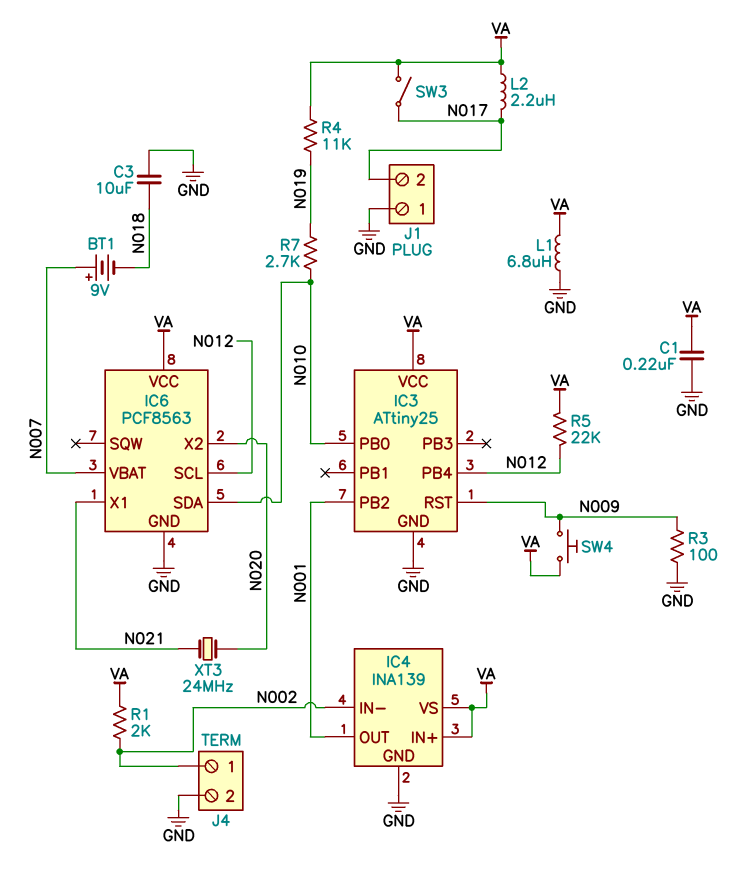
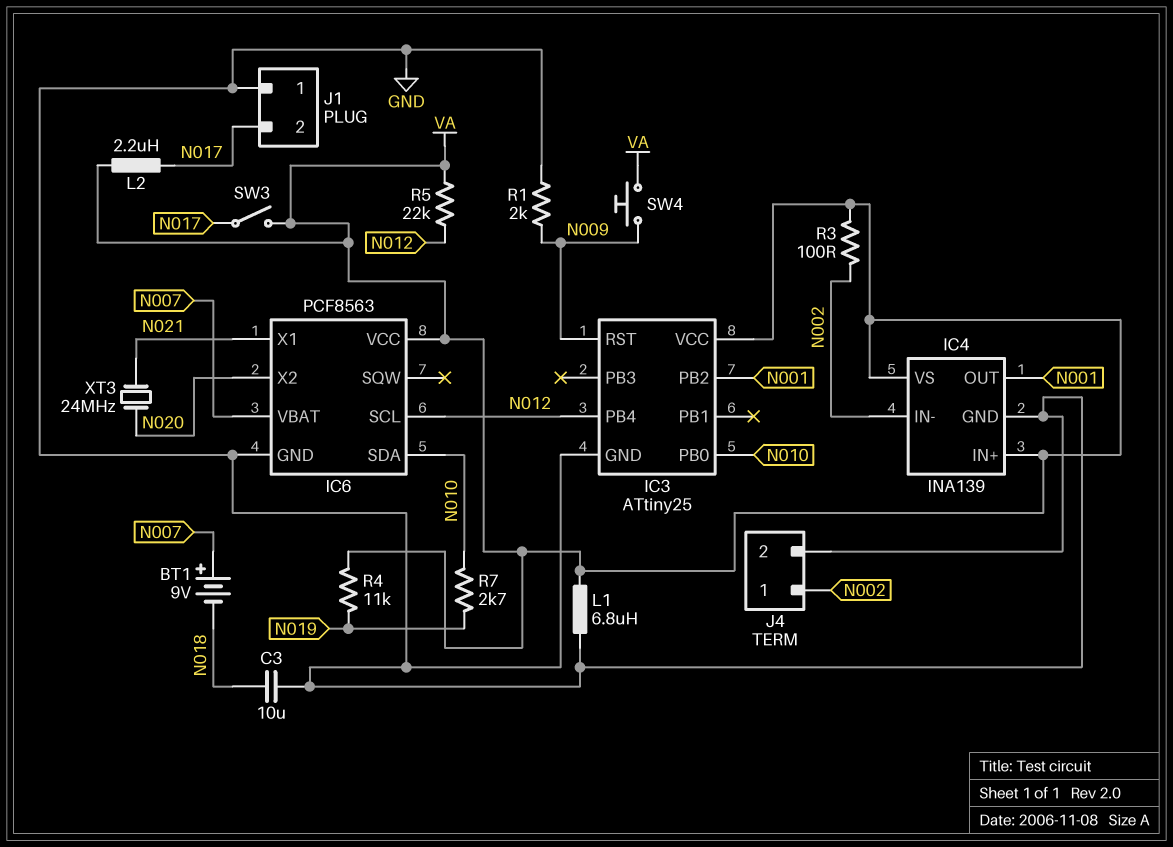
C1: 220nF (GND, VA) -> none
R1: 2k (N002, VA) -> 2k (GND, N009)
R3: 100 (GND, N009) -> 100 (N002, VA)

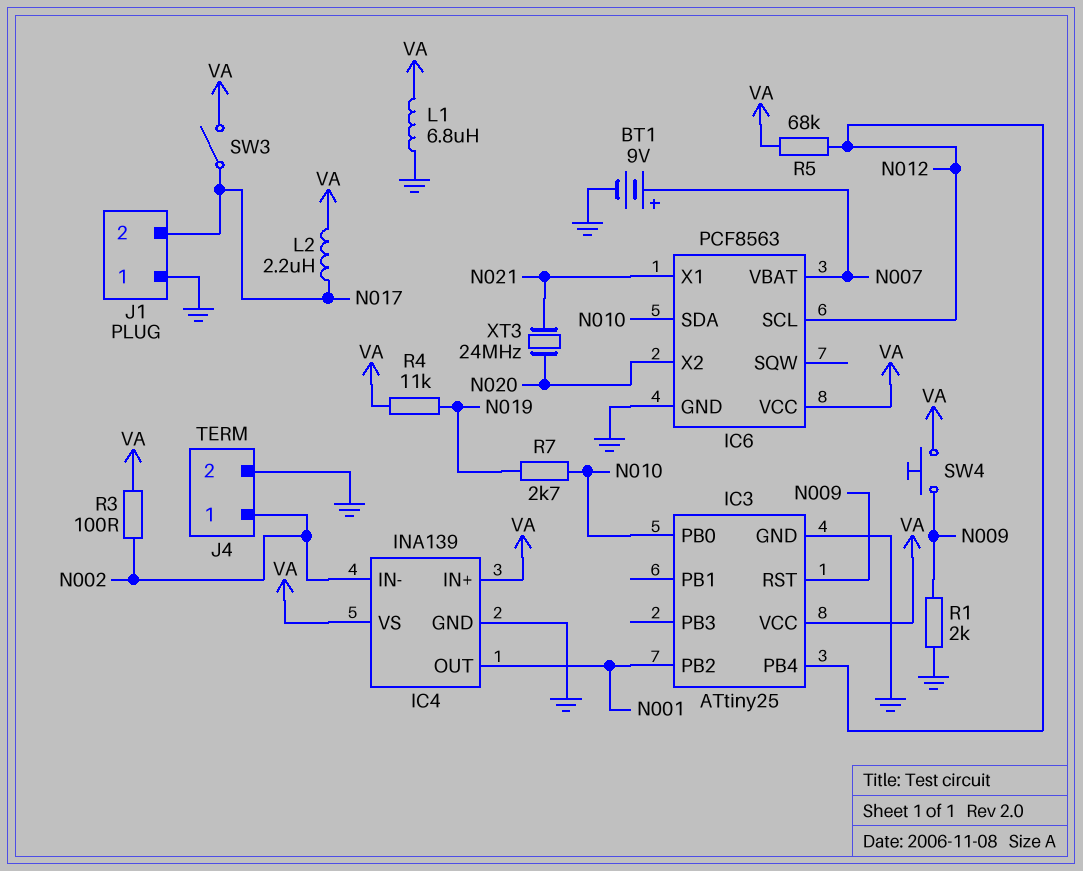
BT1: 9V (plus N007, minus N018) -> 9V (plus N007, minus GND)
C3: 10uF (GND, N018) -> none
R5: 22k (N012, VA) -> 68k (N012, VA)

